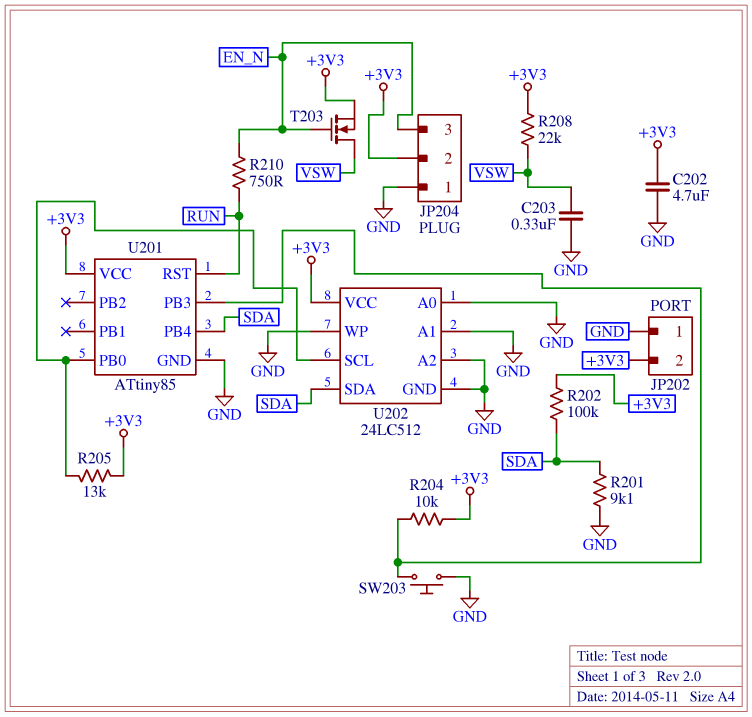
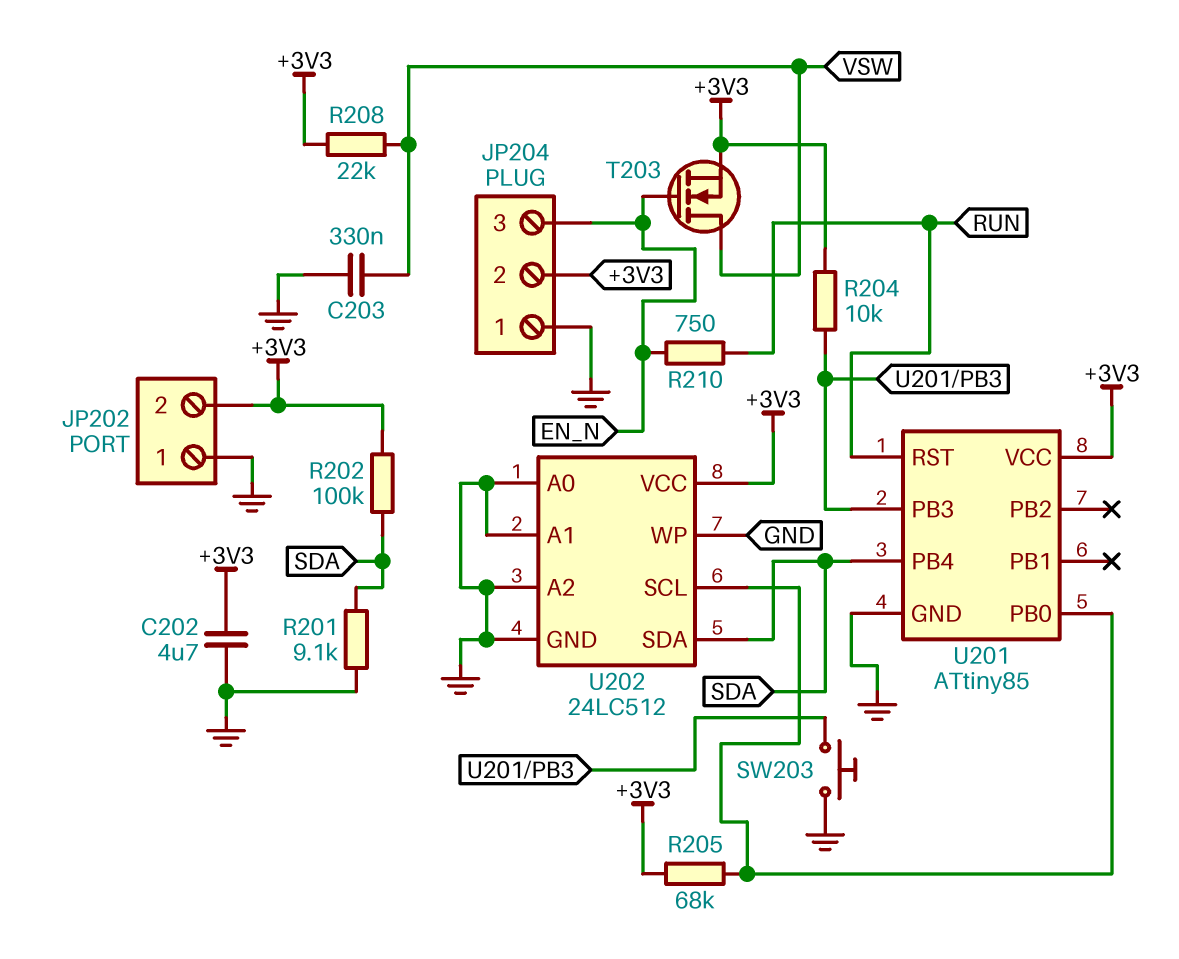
R205: 13k (+3V3, U201/PB0) -> 68k (+3V3, U201/PB0)

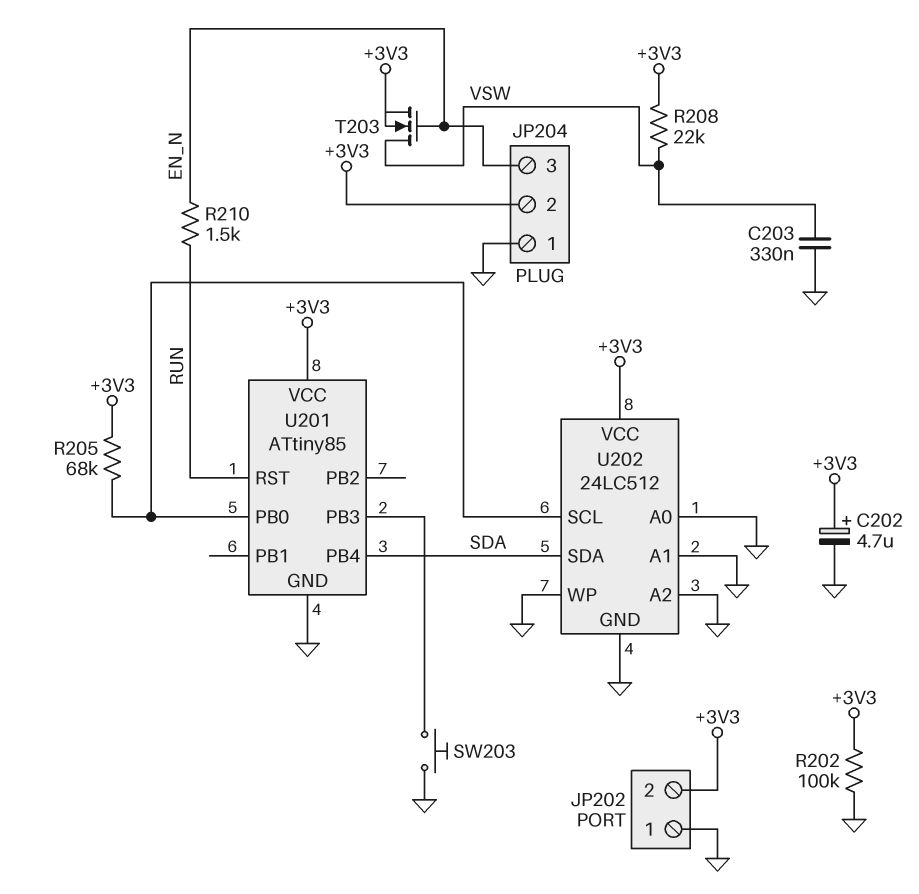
C202: 4.7uF (+3V3, GND) -> 4.7uF (plus +3V3, minus GND)
R201: 9.1k (GND, SDA) -> none
R202: 100k (+3V3, SDA) -> 100k (+3V3, GND)
R204: 10k (+3V3, U201/PB3) -> none
R210: 750 (EN_N, RUN) -> 1.5k (EN_N, RUN)

